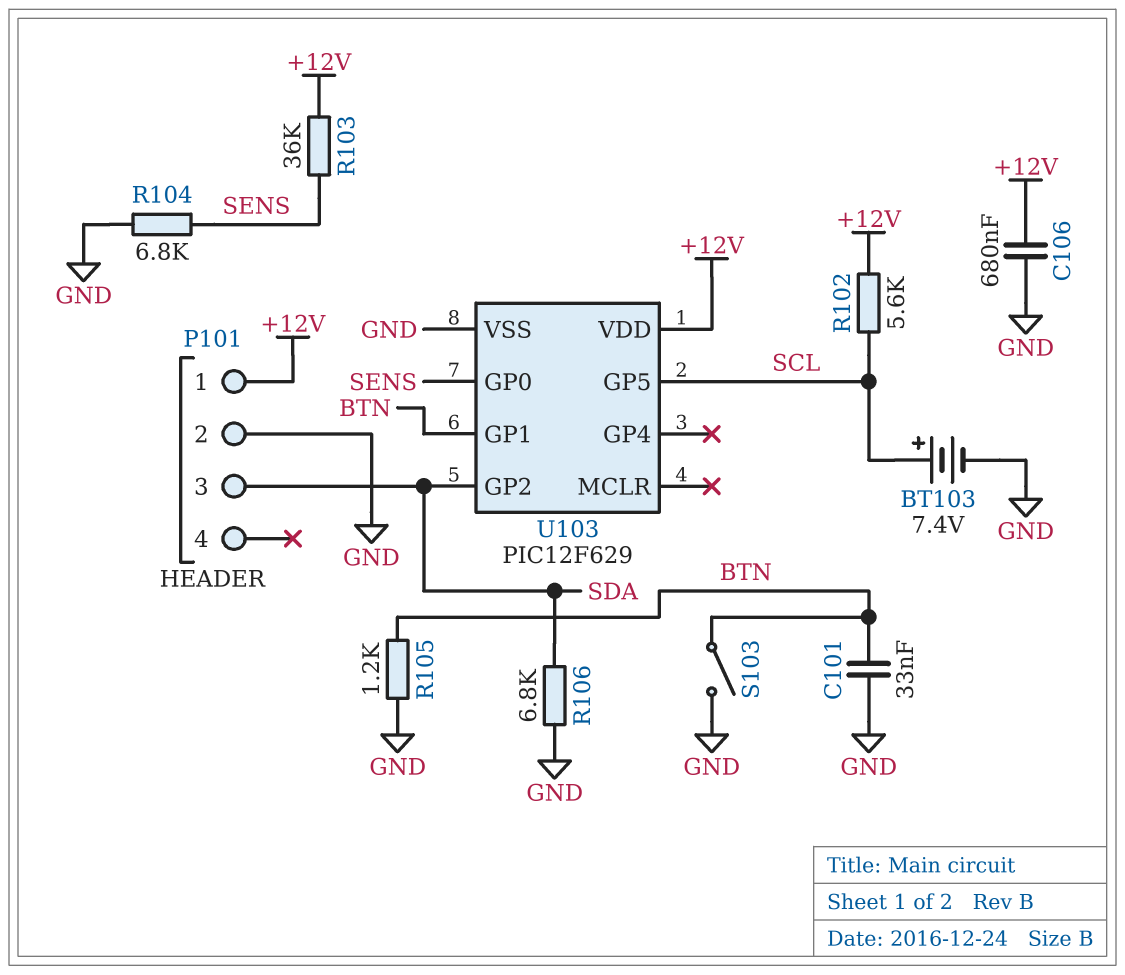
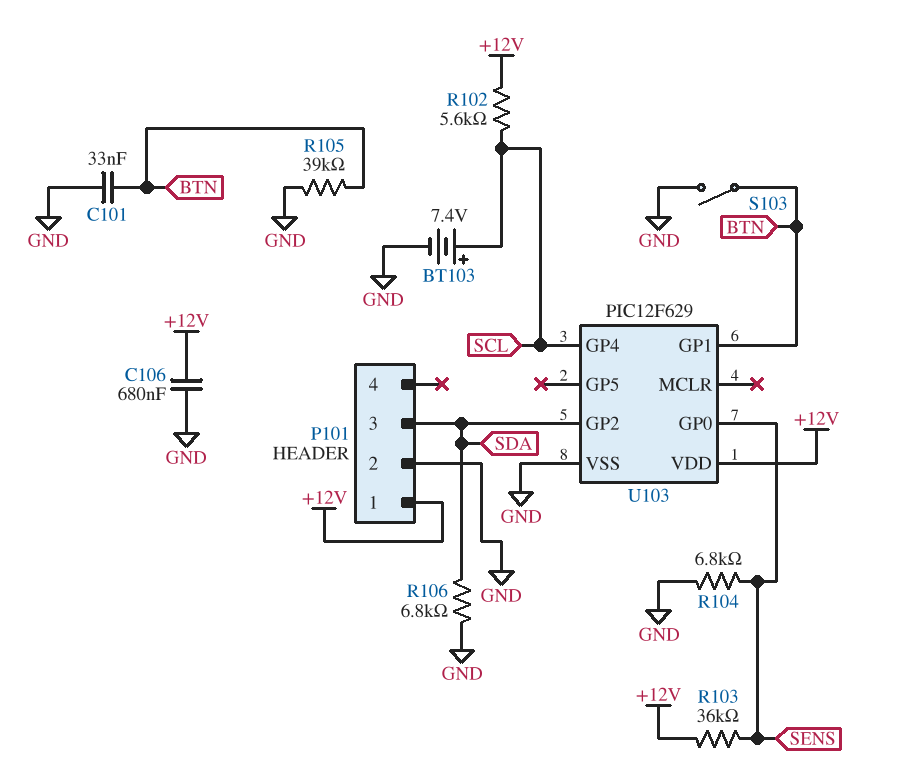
R105: 1.2k (BTN, GND) -> 39k (BTN, GND)
U103 pin GP4: none -> SCL
U103 pin GP5: SCL -> none

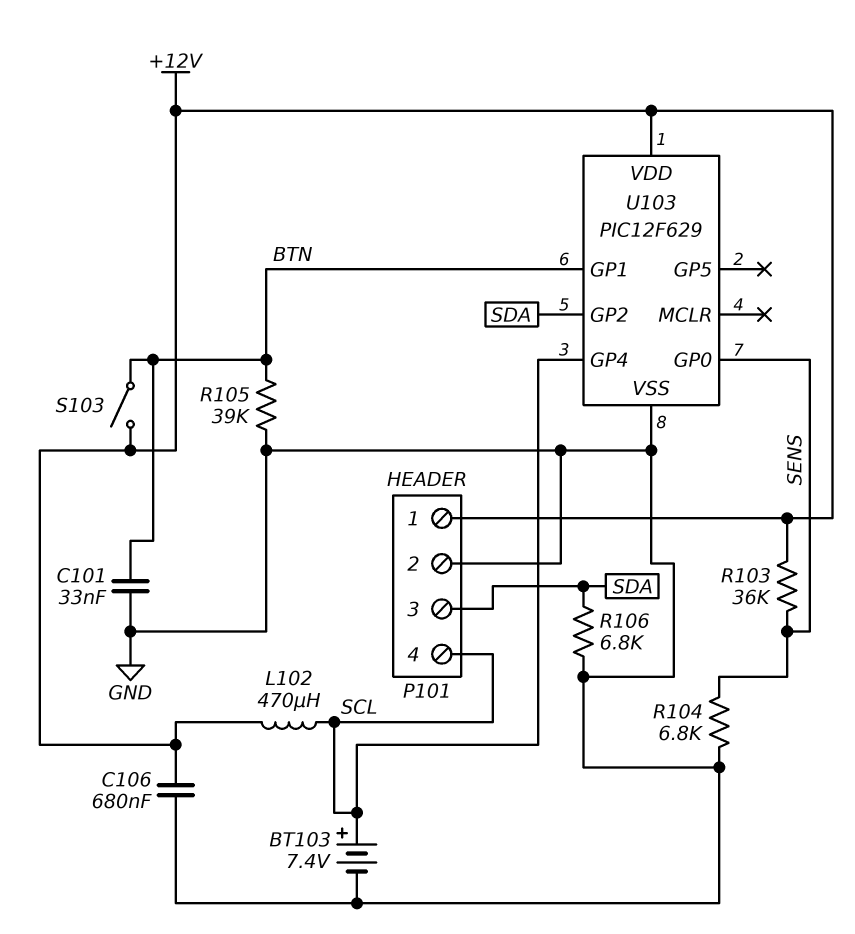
L102: none -> 470uH (+12V, SCL)
P101 pin 4: none -> SCL
R102: 5.6k (+12V, SCL) -> none
S103: switch (BTN, GND) -> switch (+12V, BTN)

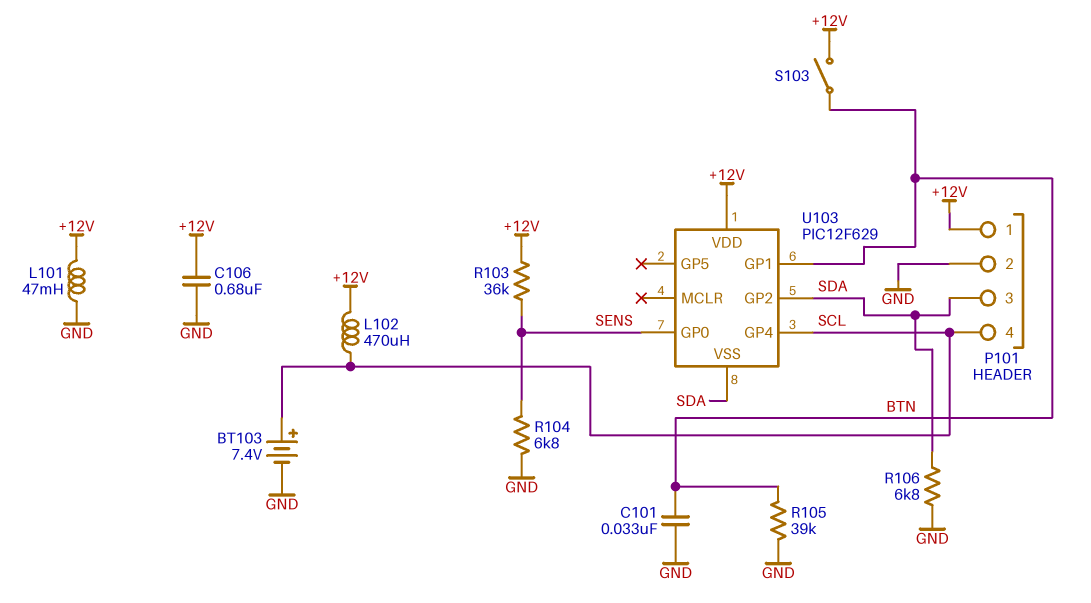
L101: none -> 47mH (+12V, GND)
U103 pin VSS: GND -> SDA

